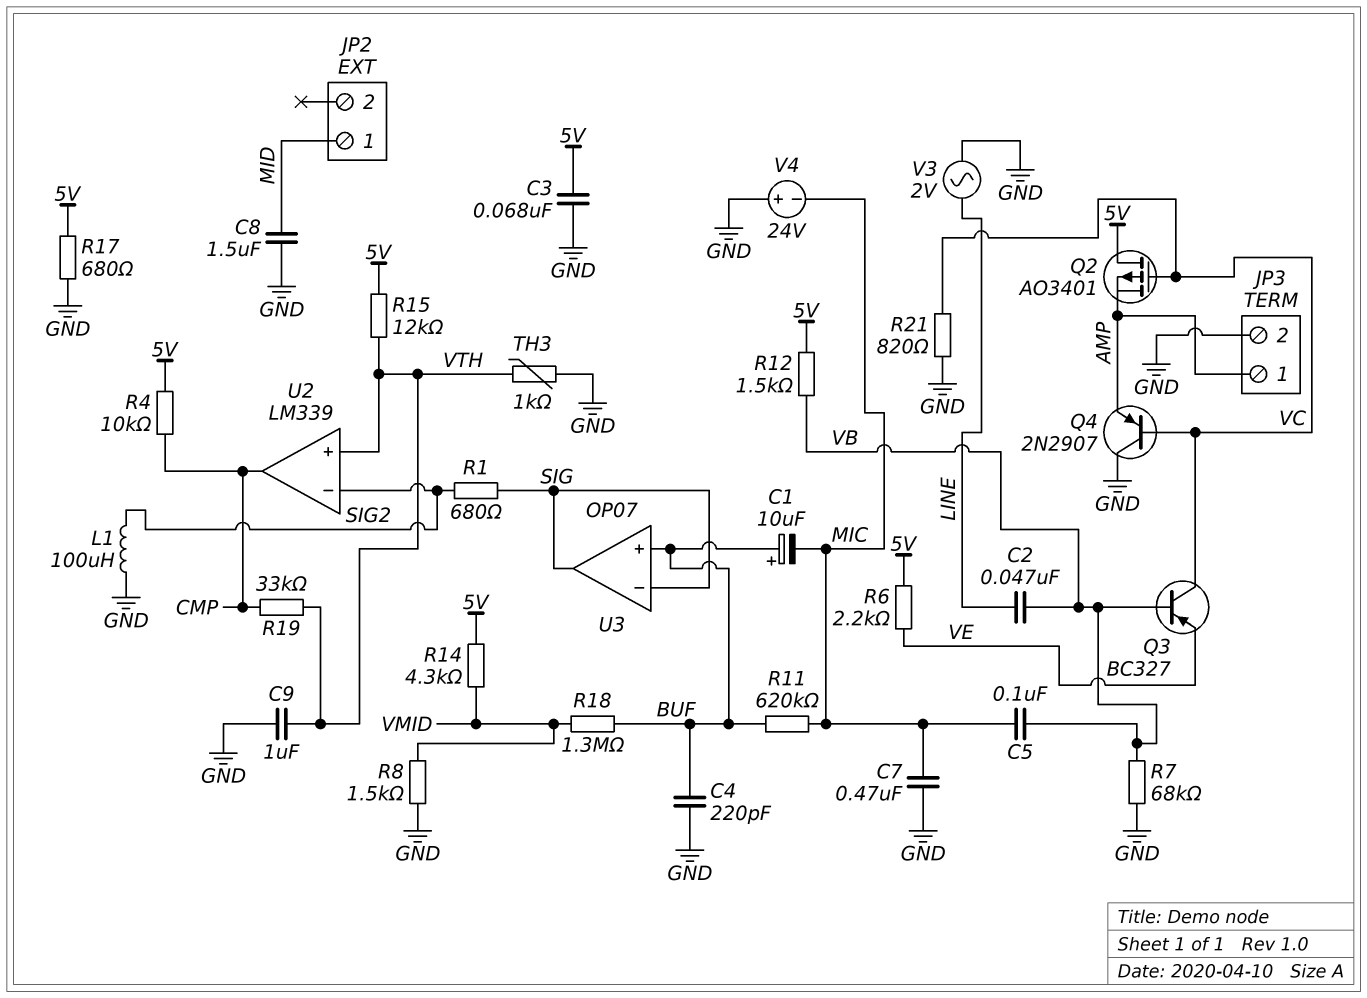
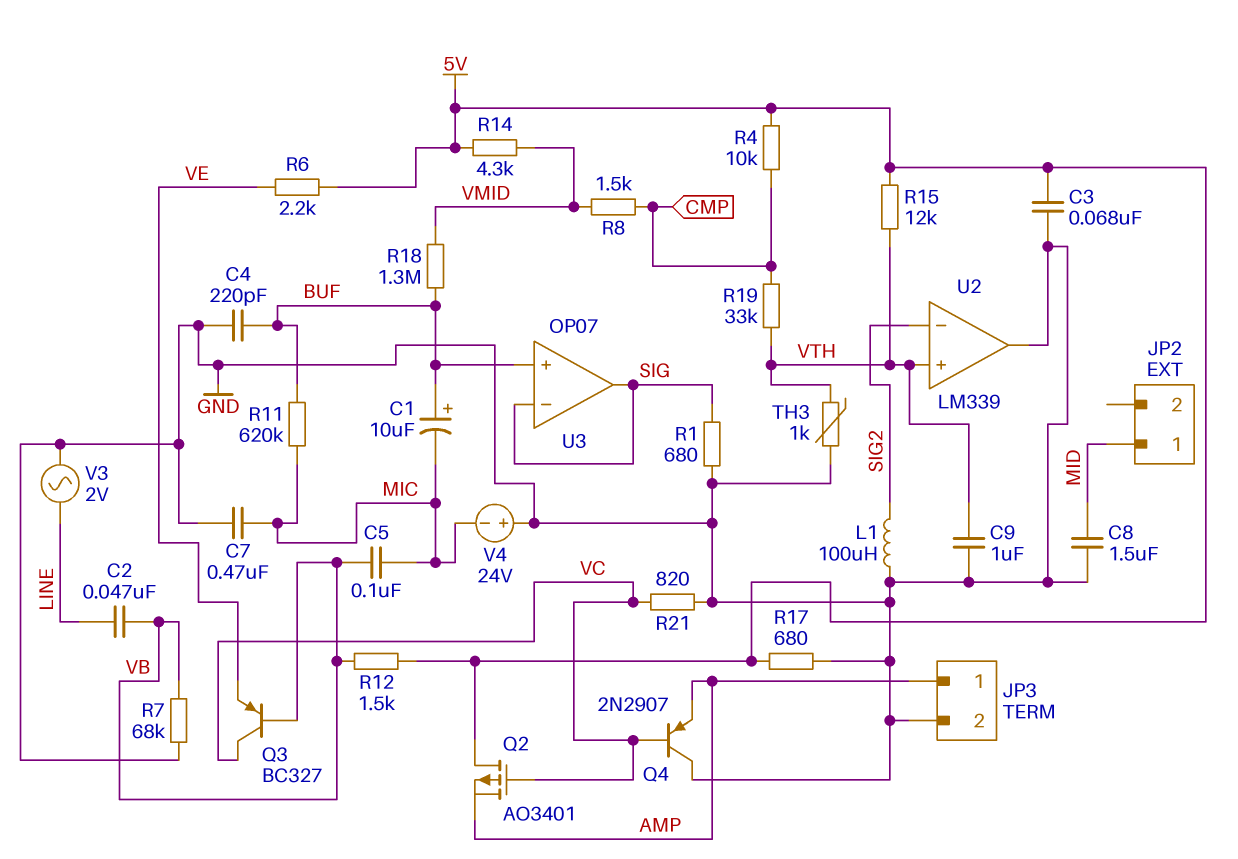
R1: 680 (SIG, SIG2) -> 680 (GND, SIG)
R8: 1.5k (GND, VMID) -> 1.5k (CMP, VMID)
U2 pin out: CMP -> GND

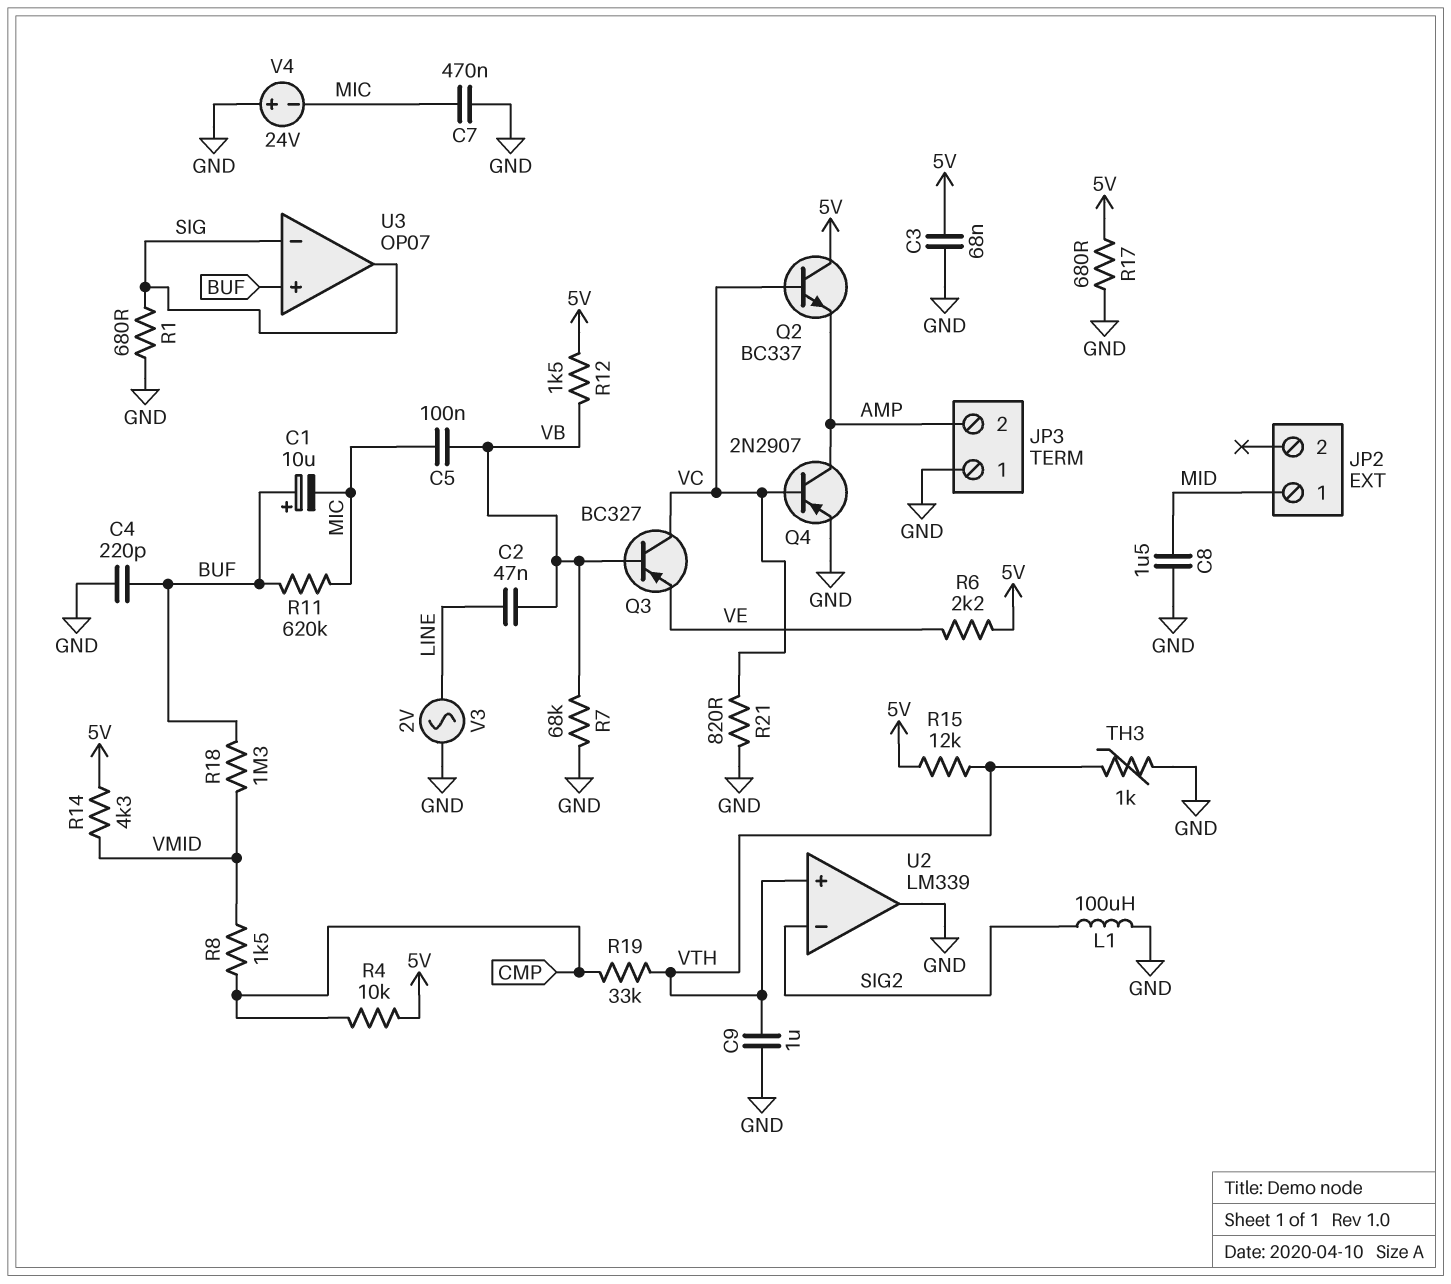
JP3 pin 1: AMP -> GND
JP3 pin 2: GND -> AMP
Q2: PMOS AO3401 (G VC, D 5V, S AMP) -> NPN BC337 (B VC, C 5V, E AMP)
Q4: PNP 2N2907 (B VC, C GND, E AMP) -> PNP 2N2907 (B VC, C AMP, E GND)

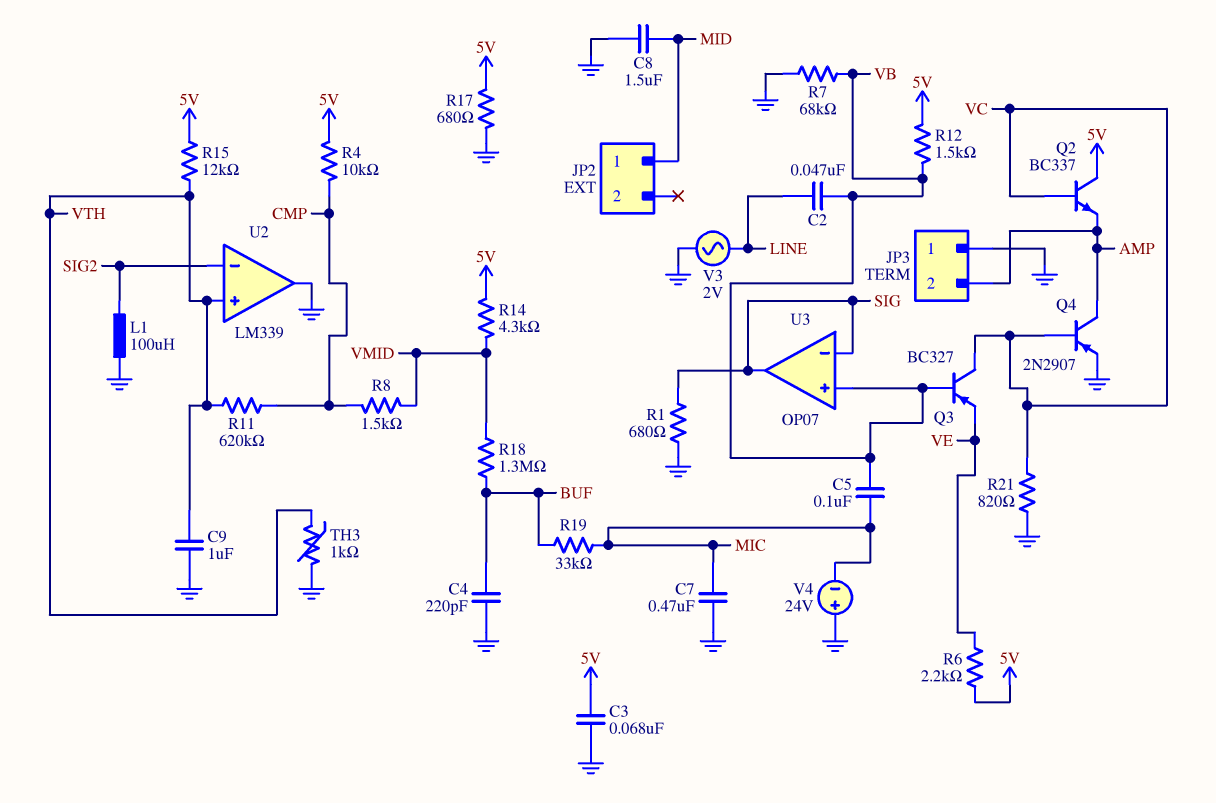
C1: 10uF (plus BUF, minus MIC) -> none
R11: 620k (BUF, MIC) -> 620k (CMP, VTH)
R19: 33k (CMP, VTH) -> 33k (BUF, MIC)
U3 pin in+: BUF -> VB

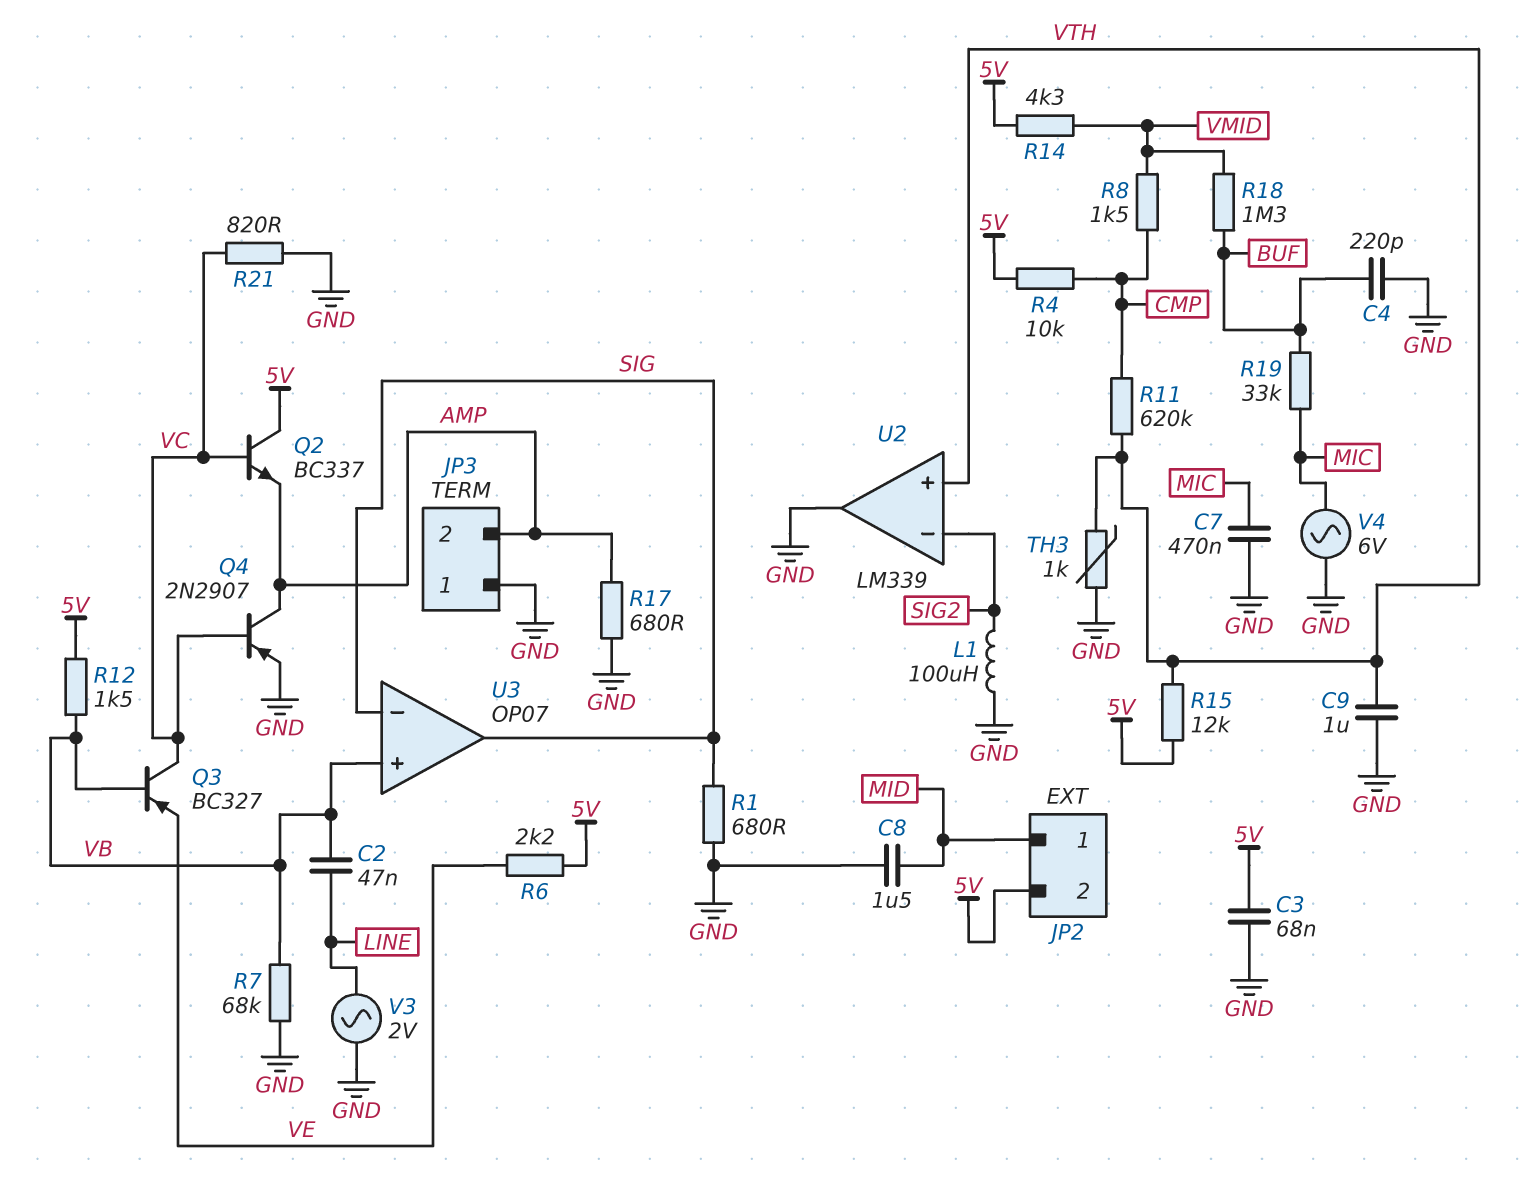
C5: 100nF (MIC, VB) -> none
JP2 pin 2: none -> 5V
R17: 680 (5V, GND) -> 680 (AMP, GND)
V4: 24V (plus GND, minus MIC) -> AC 6V (GND, MIC)

